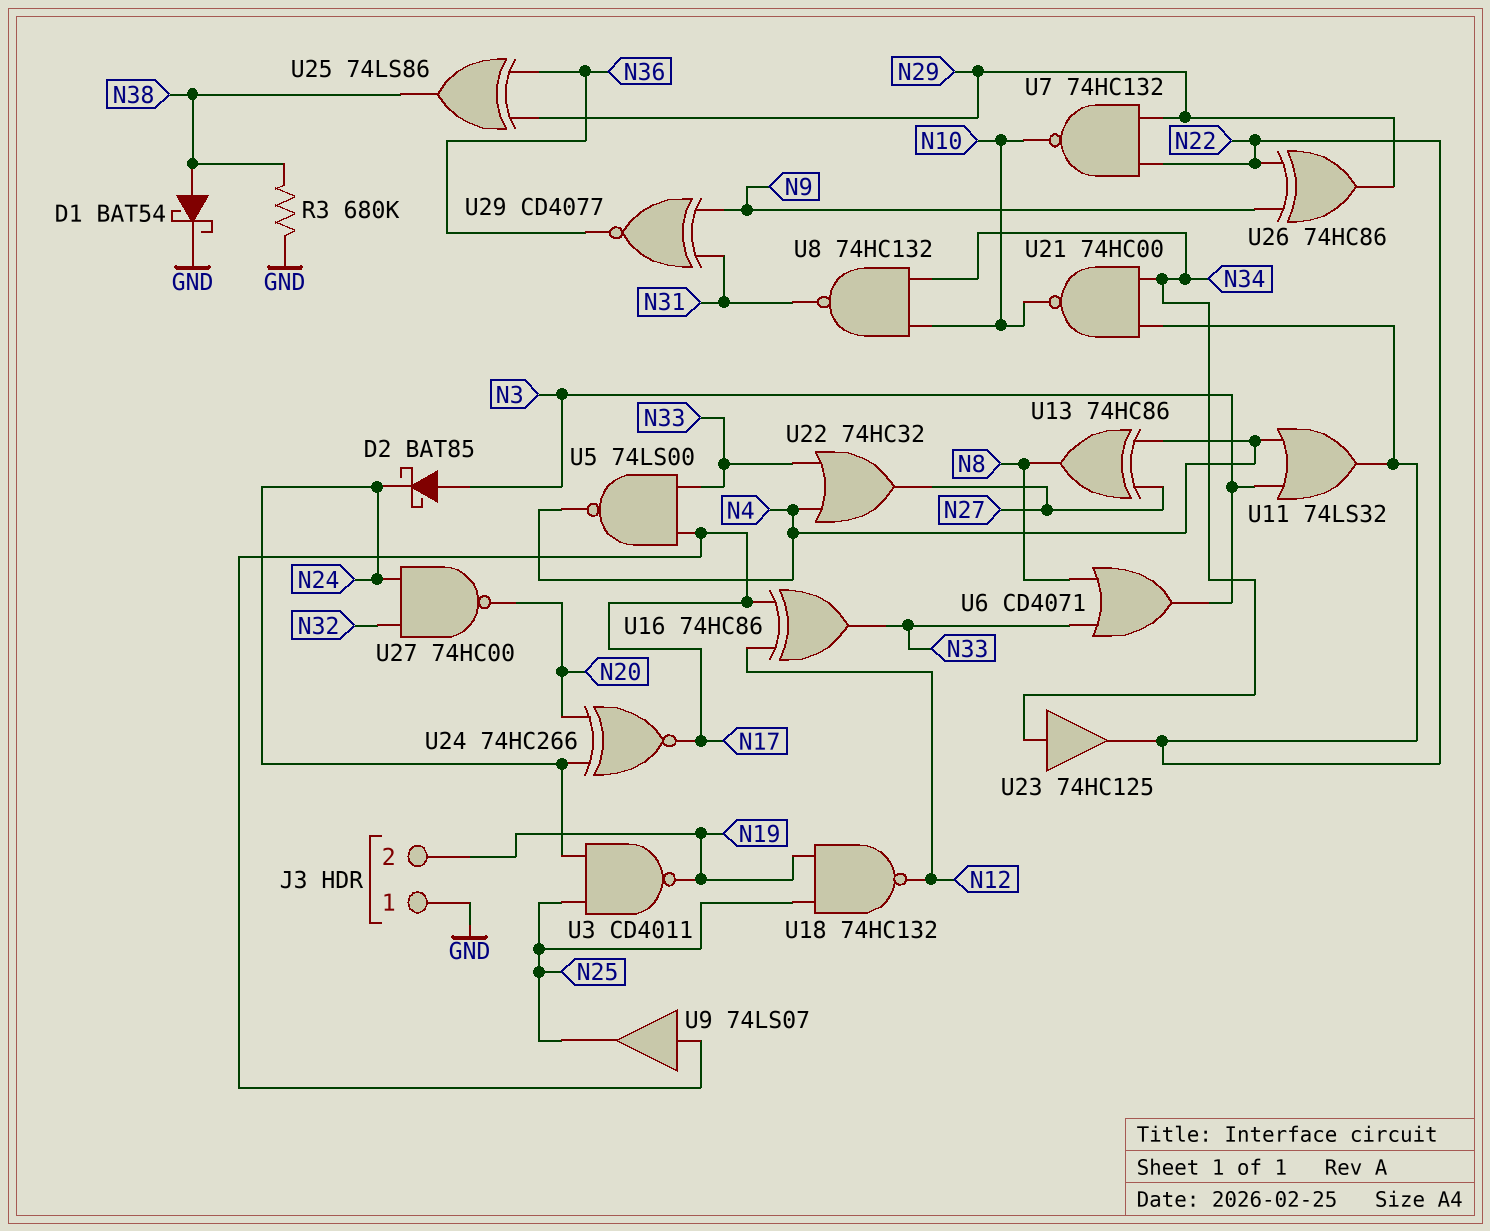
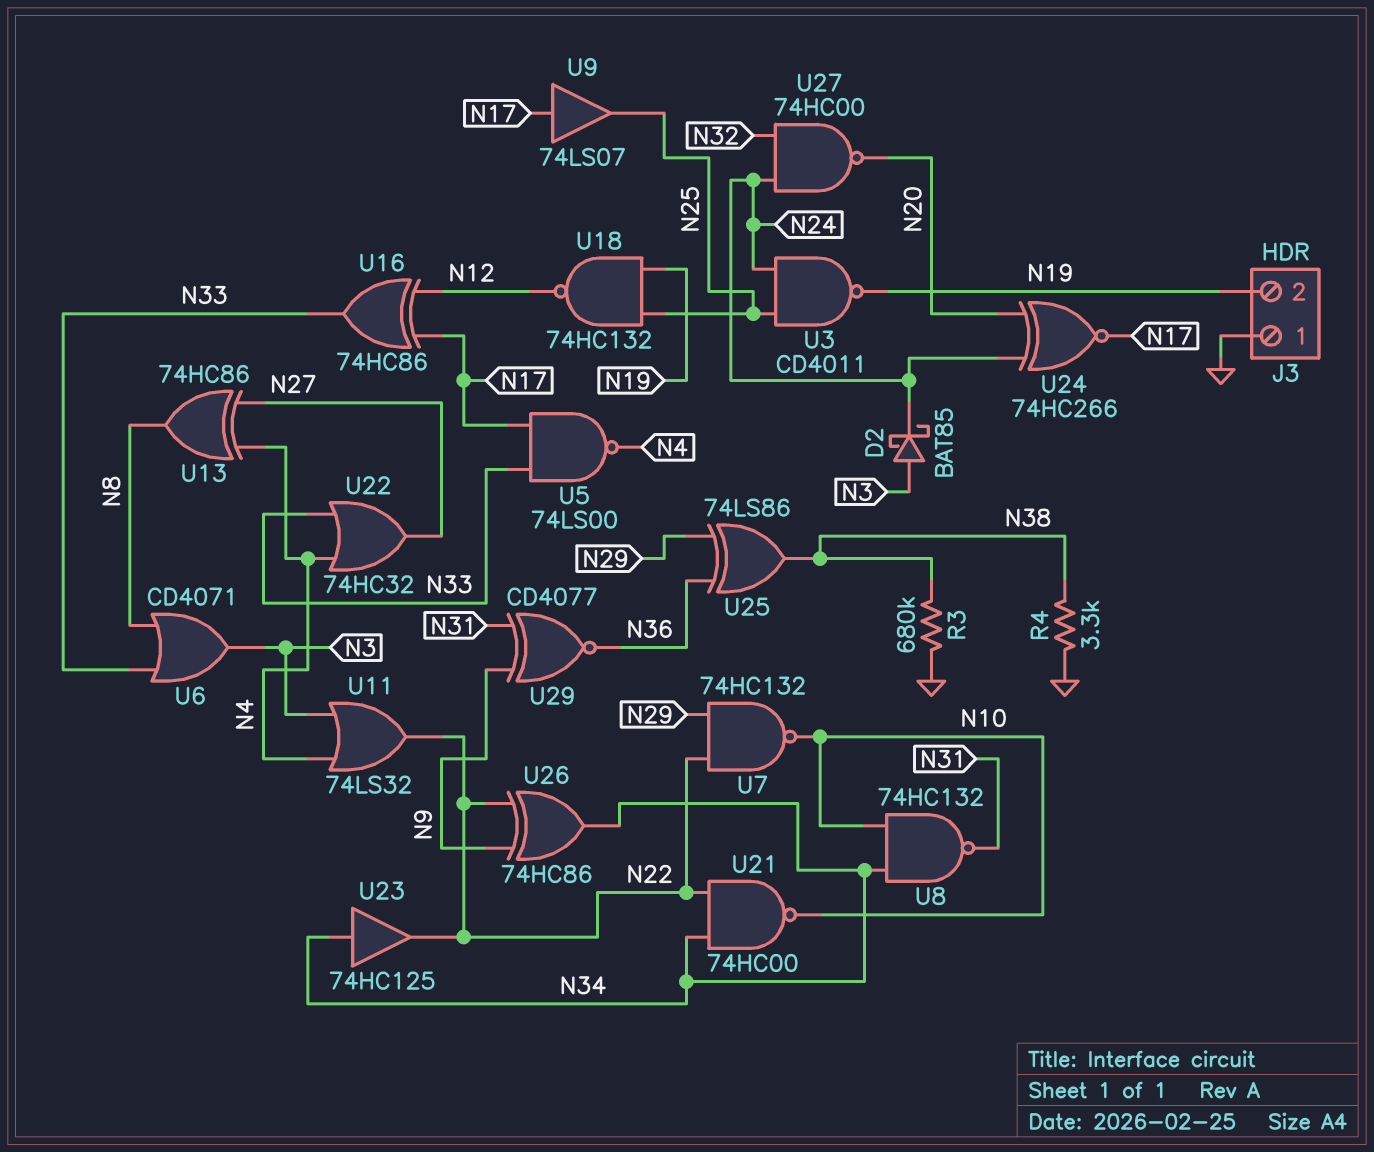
D1: schottky BAT54 (A N38, K GND) -> none
R4: none -> 3.3k (GND, N38)
U26: XOR 74HC86 (in N9, in N22, out N29) -> XOR 74HC86 (in N9, in N22, out N34)

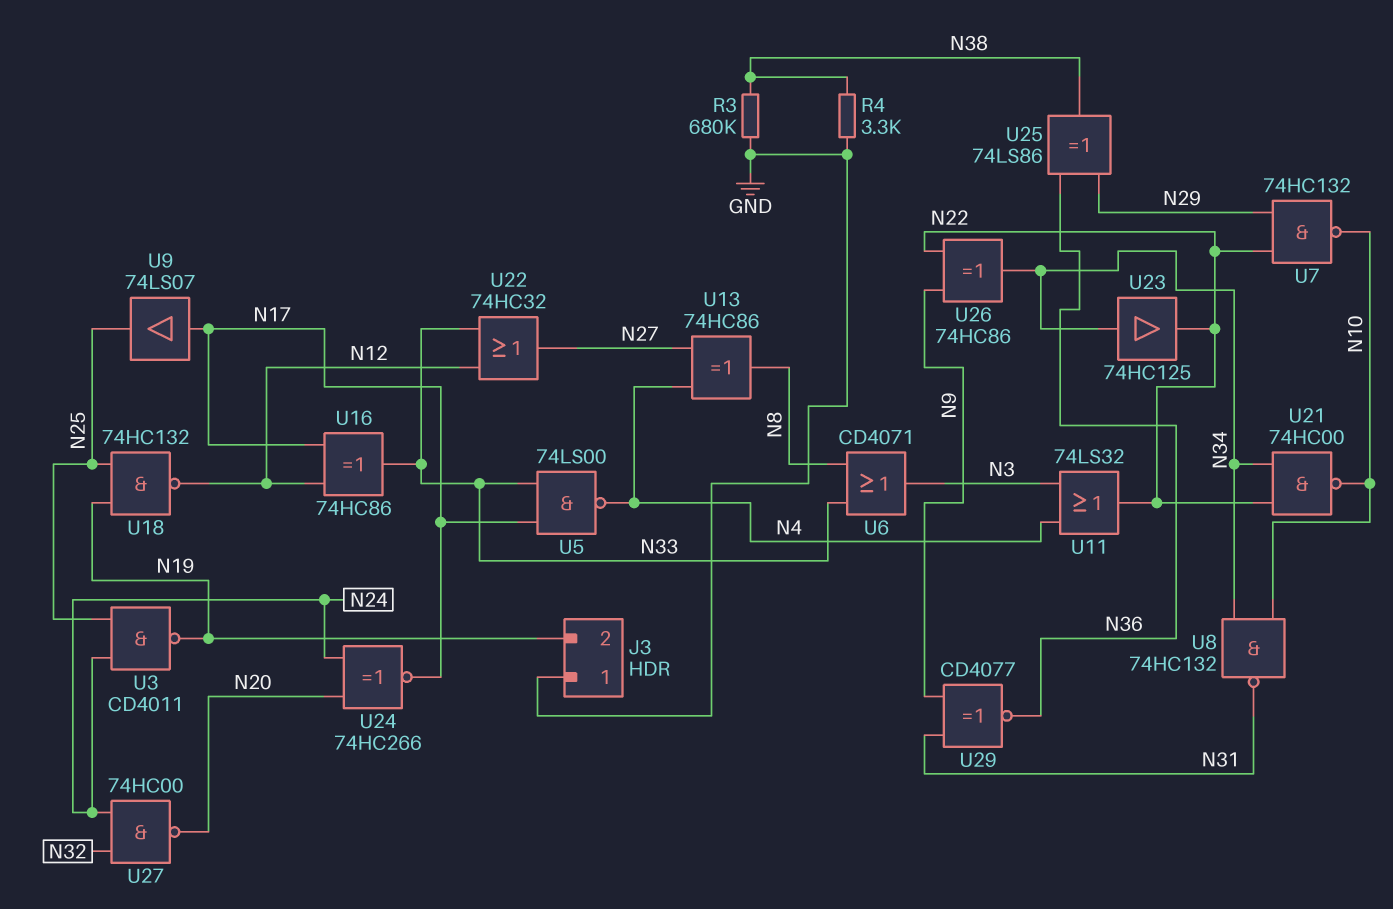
D2: schottky BAT85 (A N3, K N24) -> none
U22: OR 74HC32 (in N4, in N33, out N27) -> OR 74HC32 (in N12, in N33, out N27)

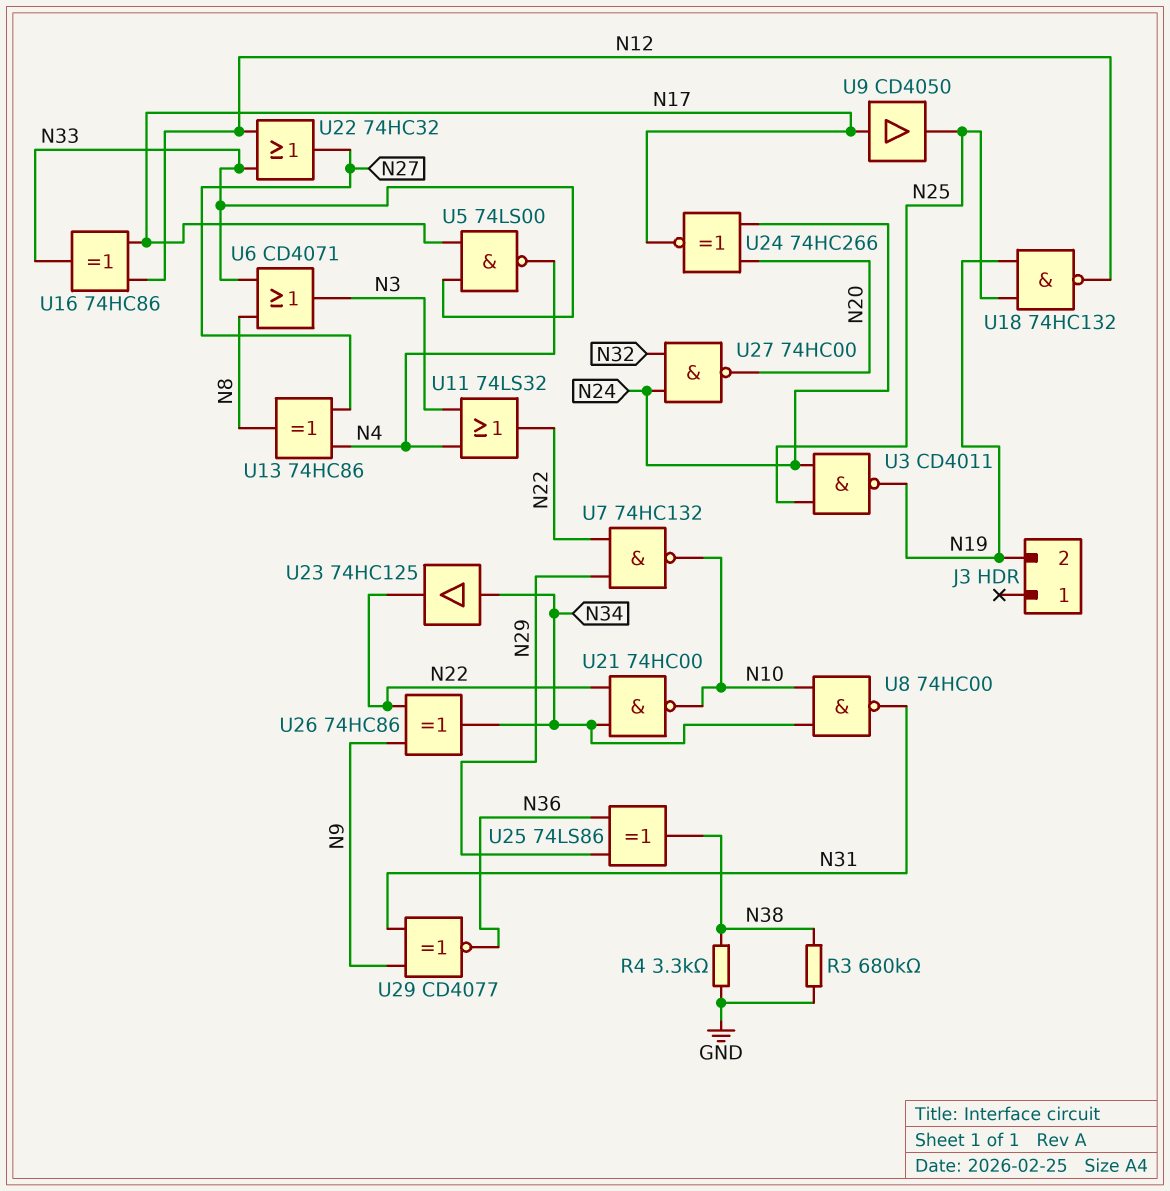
J3 pin 1: GND -> none
U8: NAND 74HC132 (in N10, in N34, out N31) -> NAND 74HC00 (in N10, in N34, out N31)
U9: buffer 74LS07 (in N17, out N25) -> buffer CD4050 (in N17, out N25)

